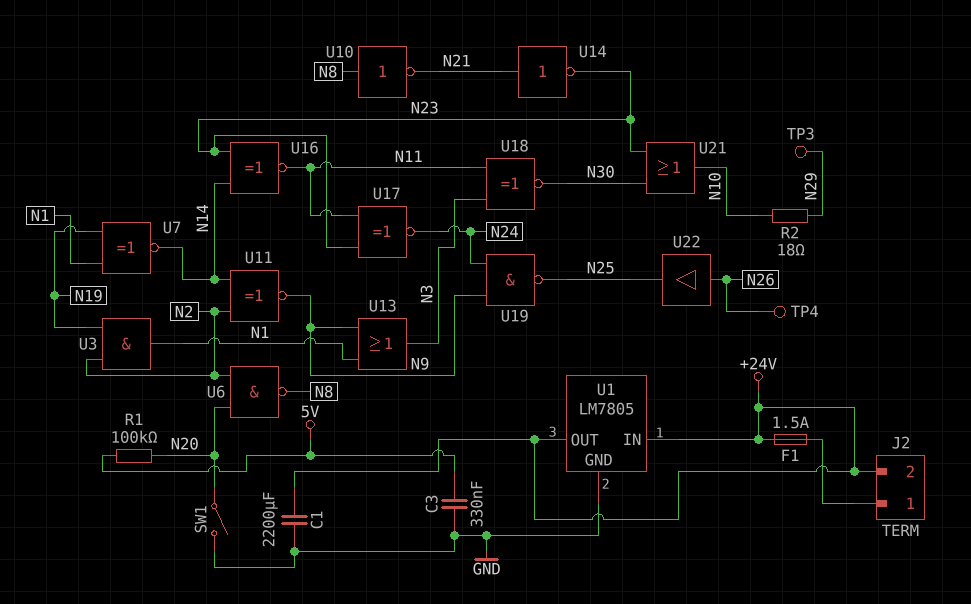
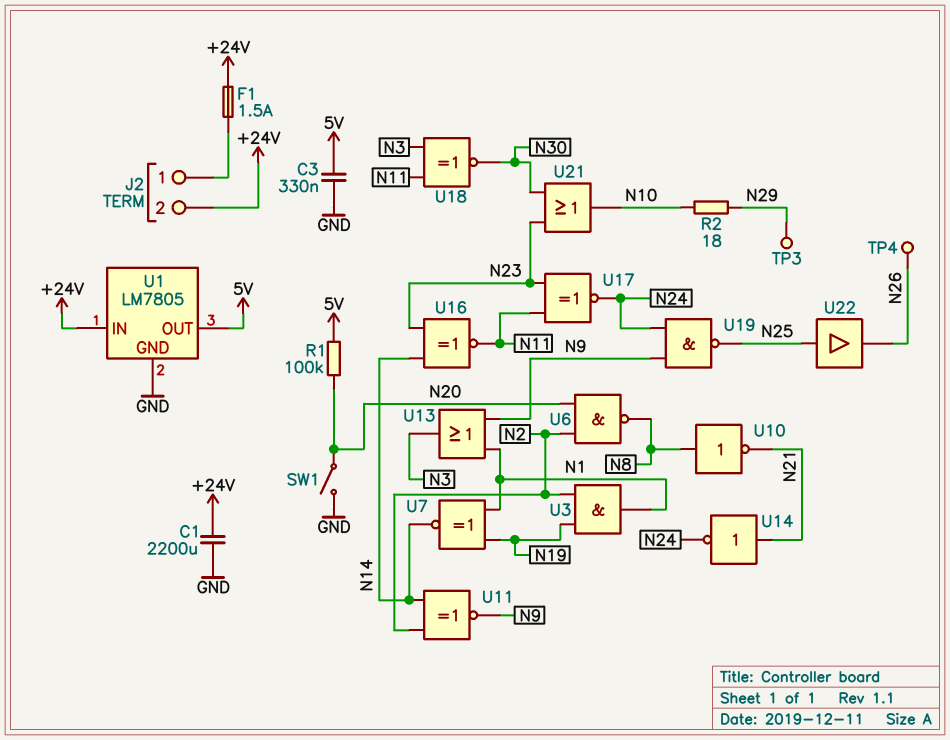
U1 pin OUT: +24V -> 5V
U14: NOT (in N21, out N23) -> NOT (in N21, out N24)
U22: buffer (in N26, out N25) -> buffer (in N25, out N26)

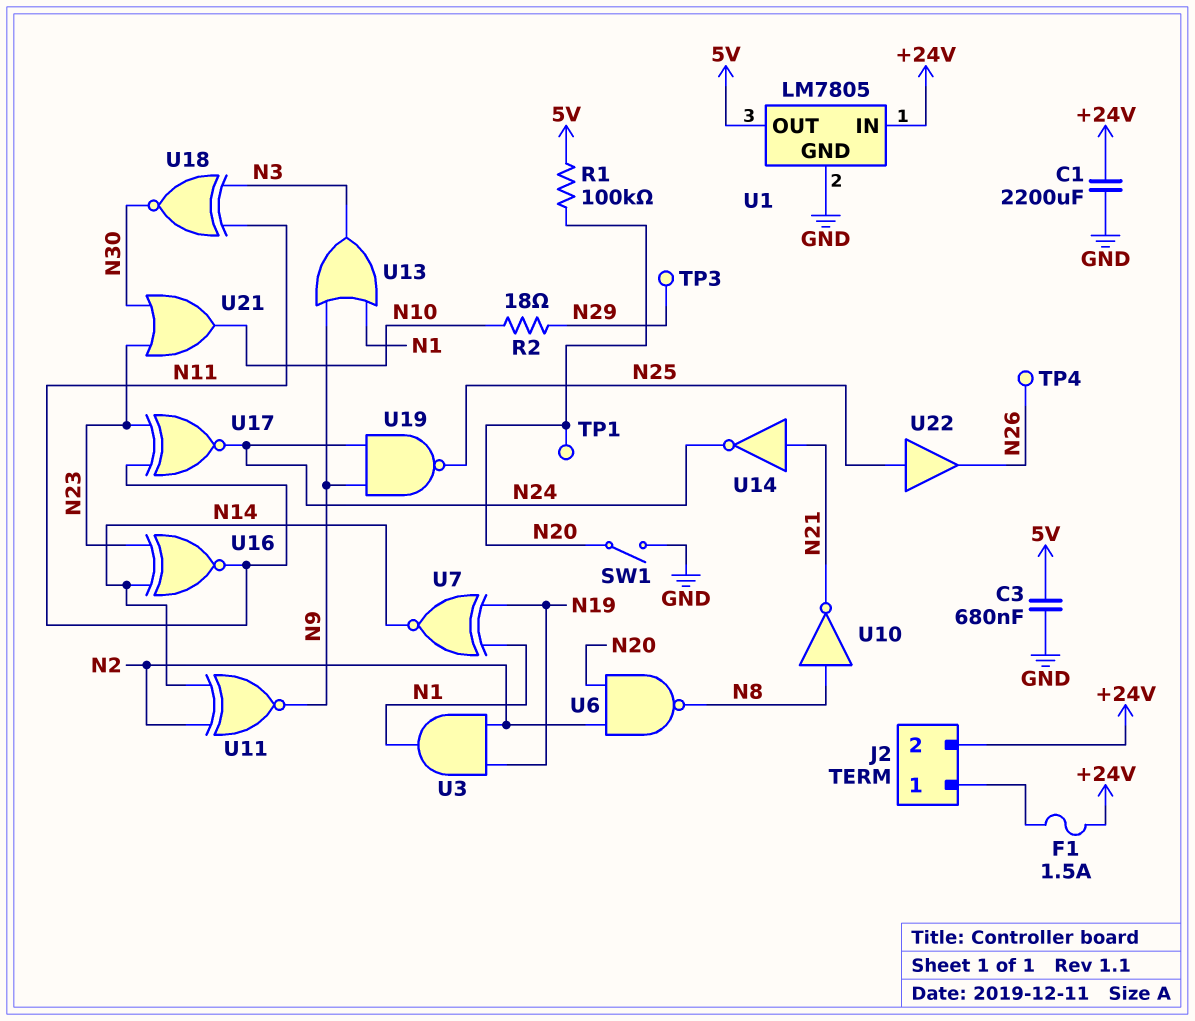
C3: 330nF (5V, GND) -> 680nF (5V, GND)
TP1: none -> test point (N20)

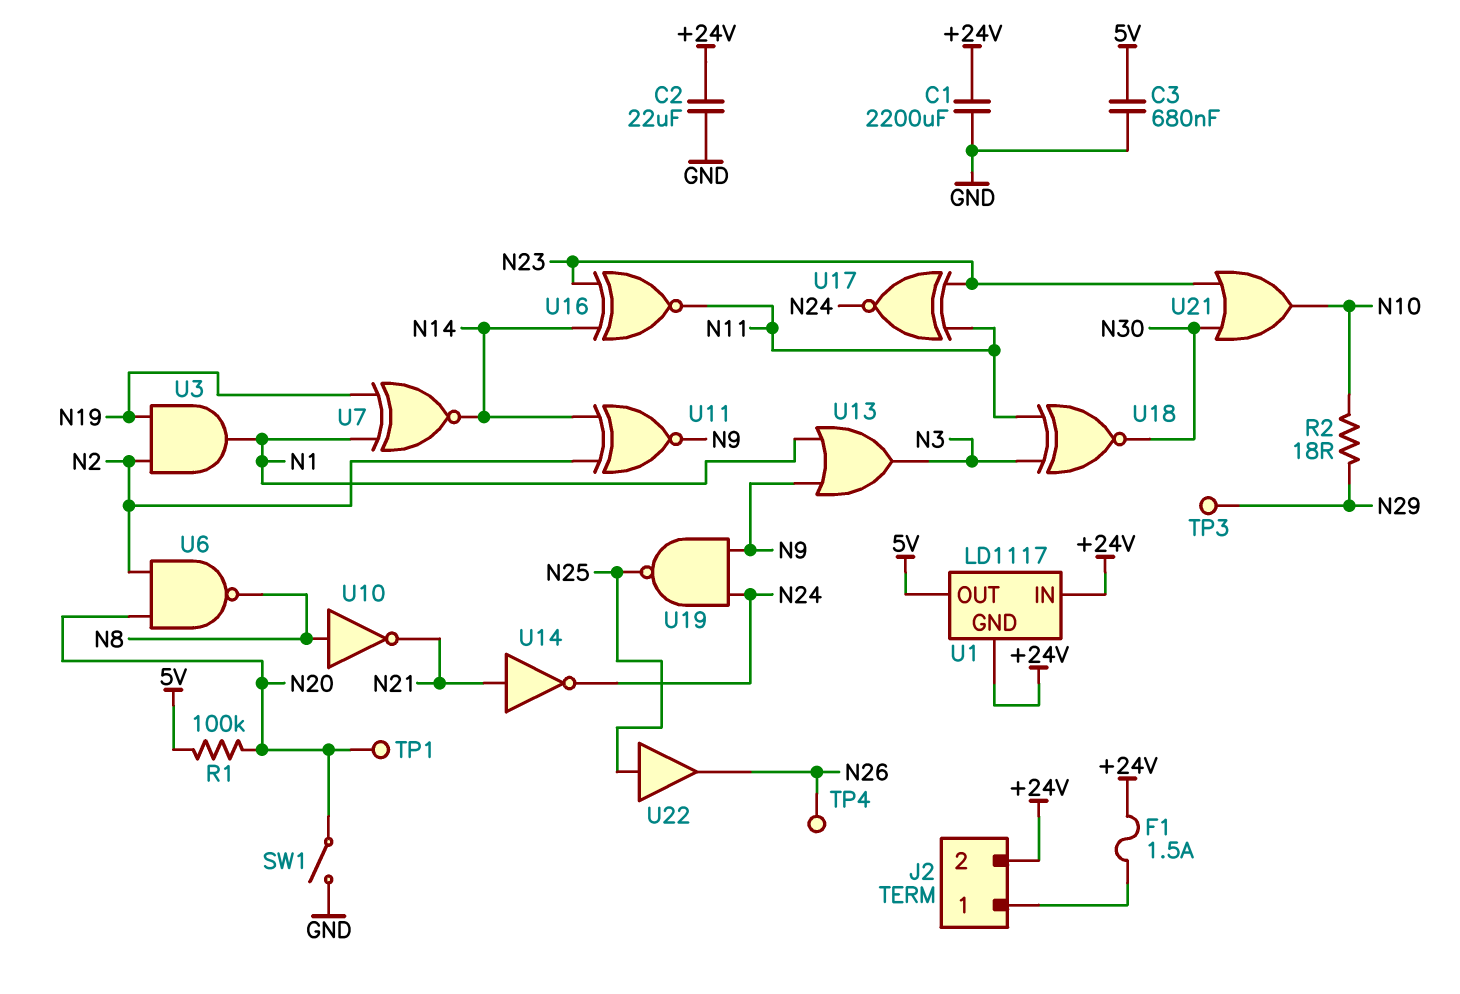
C2: none -> 22uF (+24V, GND)
U1: LM7805 -> LD1117
U1 pin GND: GND -> +24V

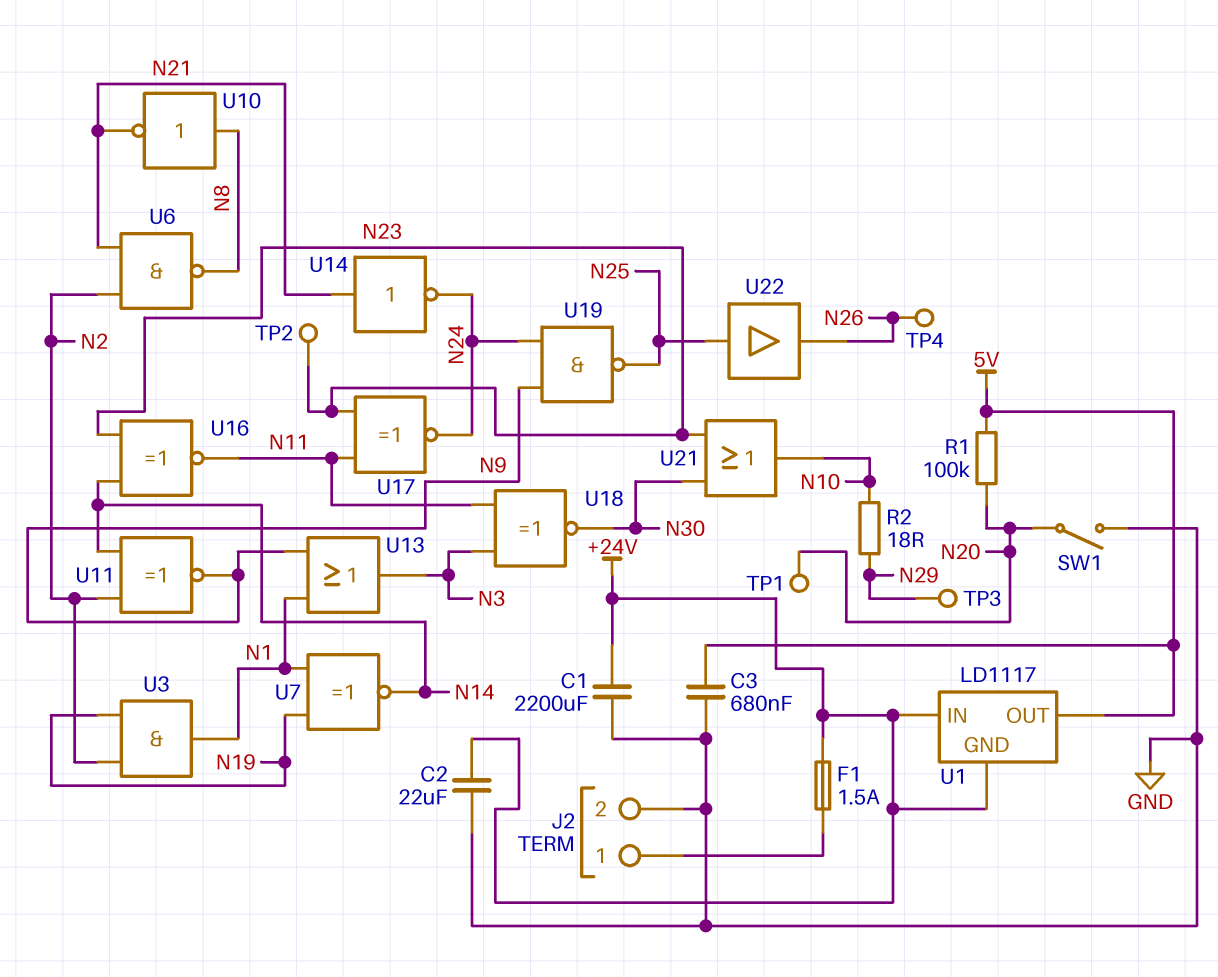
J2 pin 2: +24V -> GND
TP2: none -> test point (N23)
U6: NAND (in N2, in N20, out N8) -> NAND (in N2, in N21, out N8)

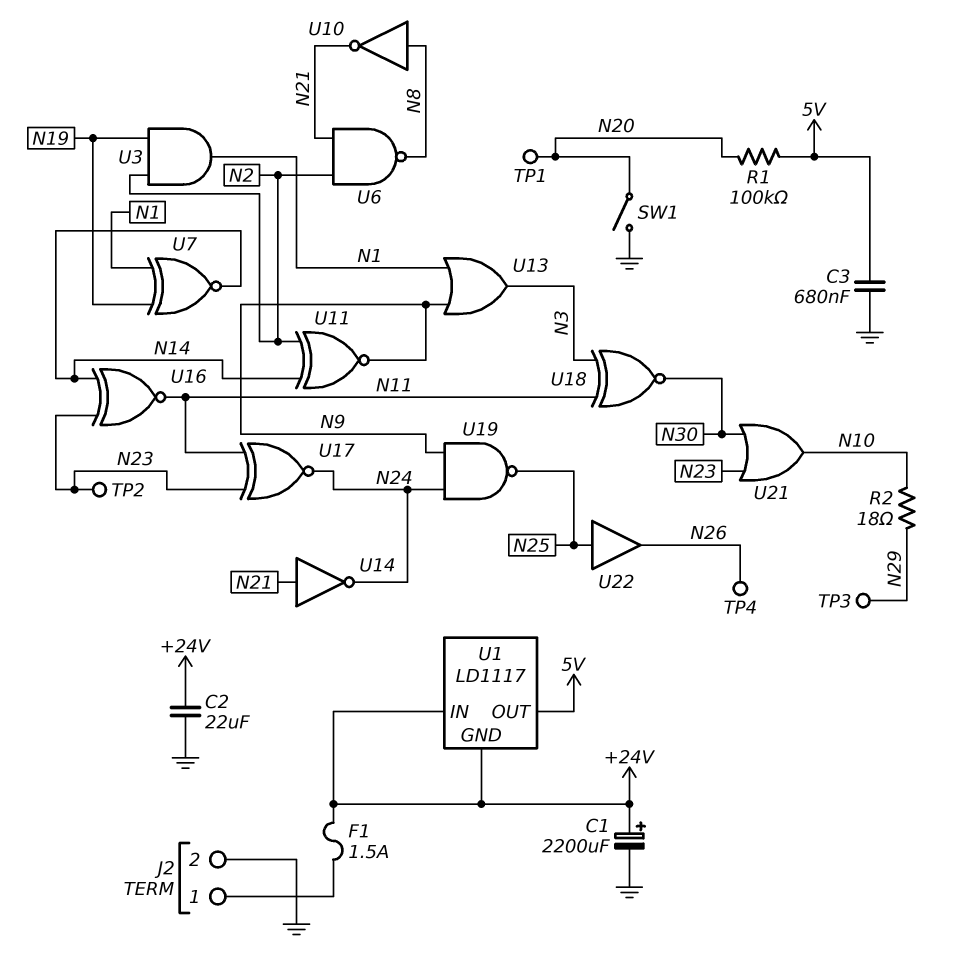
C1: 2200uF (+24V, GND) -> 2200uF (plus +24V, minus GND)

